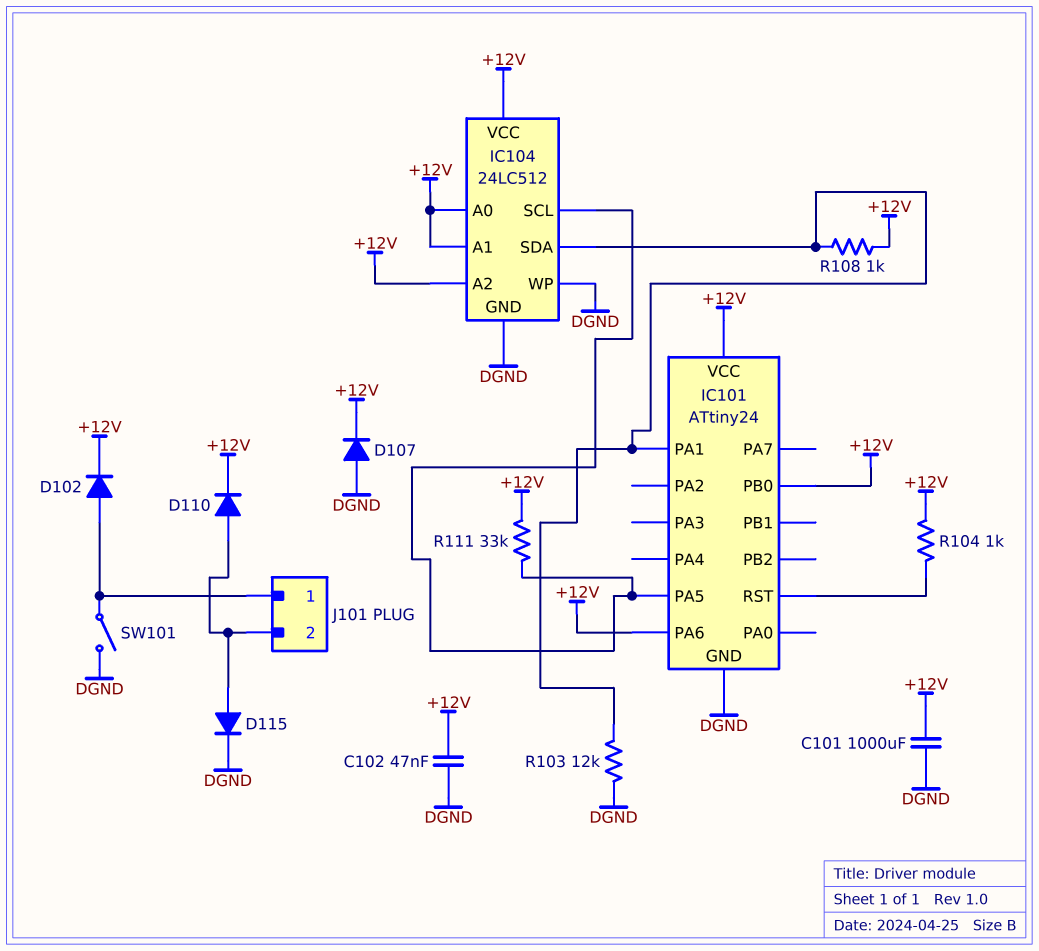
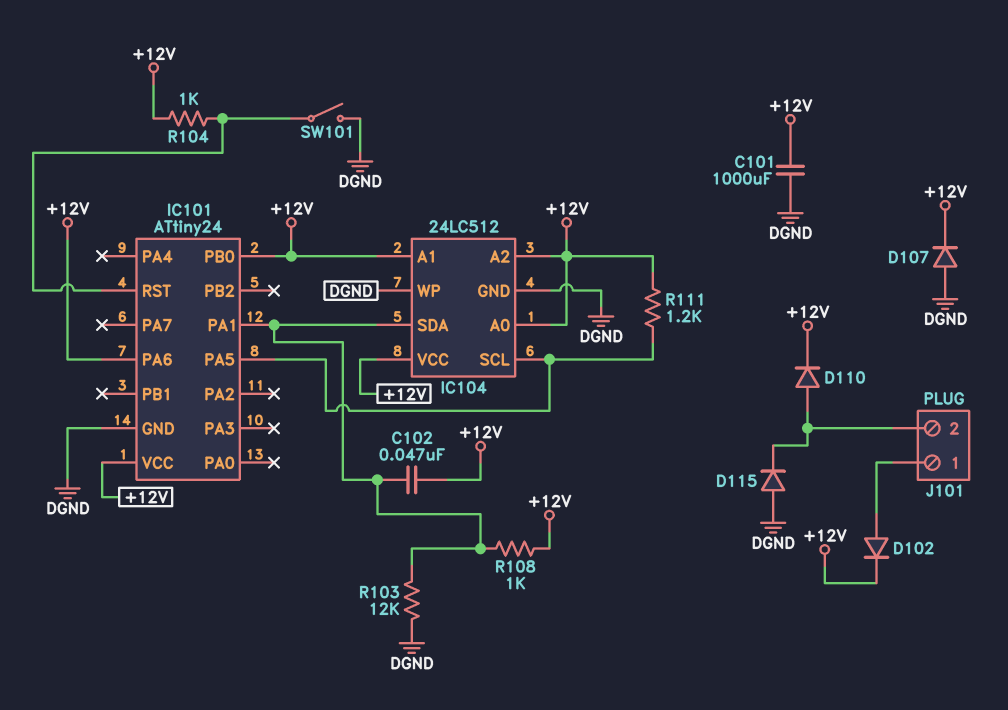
C102: 47nF (+12V, DGND) -> 47nF (+12V, IC101/PA1)
D115: diode (A J101/2, K DGND) -> diode (A DGND, K J101/2)
R111: 33k (+12V, IC101/PA5) -> 1.2k (+12V, IC101/PA5)
SW101: switch (DGND, J101/1) -> switch (DGND, IC101/RST)

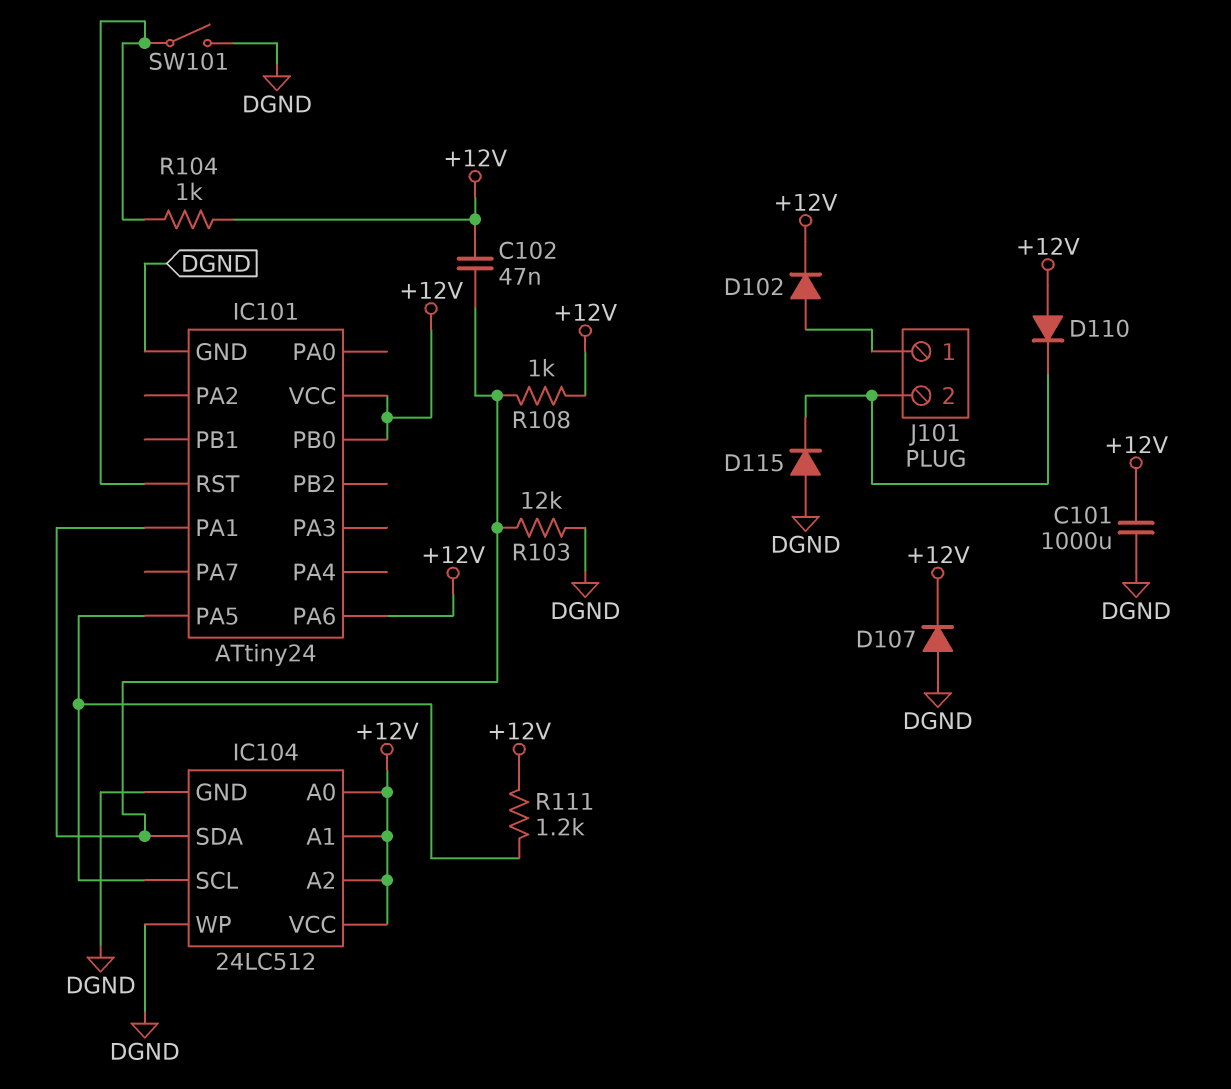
D110: diode (A J101/2, K +12V) -> diode (A +12V, K J101/2)

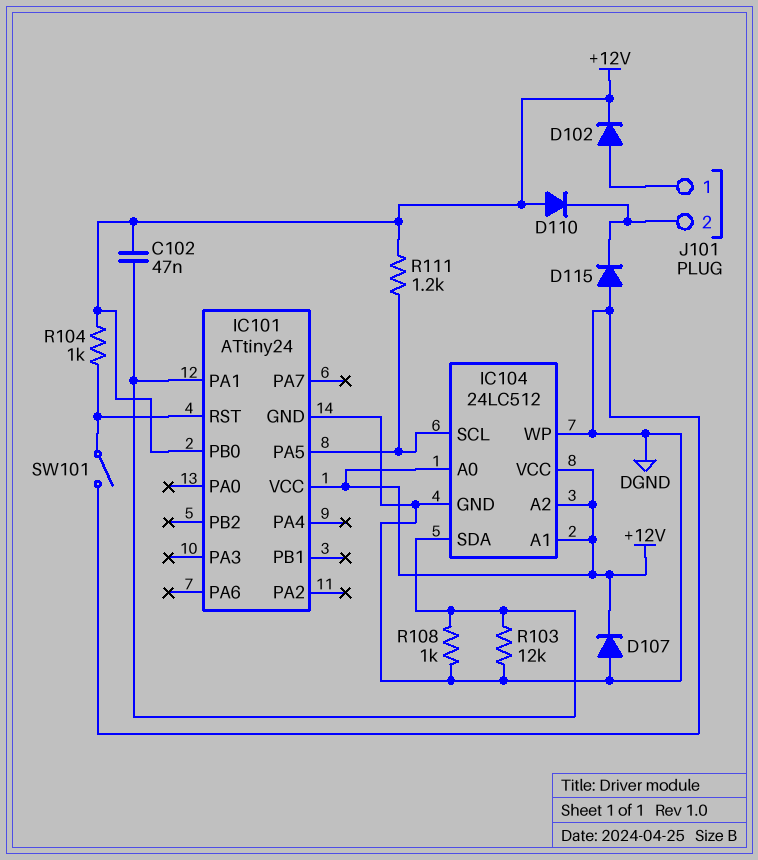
C101: 1000uF (+12V, DGND) -> none
IC101 pin PA6: +12V -> none
R108: 1k (+12V, IC101/PA1) -> 1k (DGND, IC101/PA1)

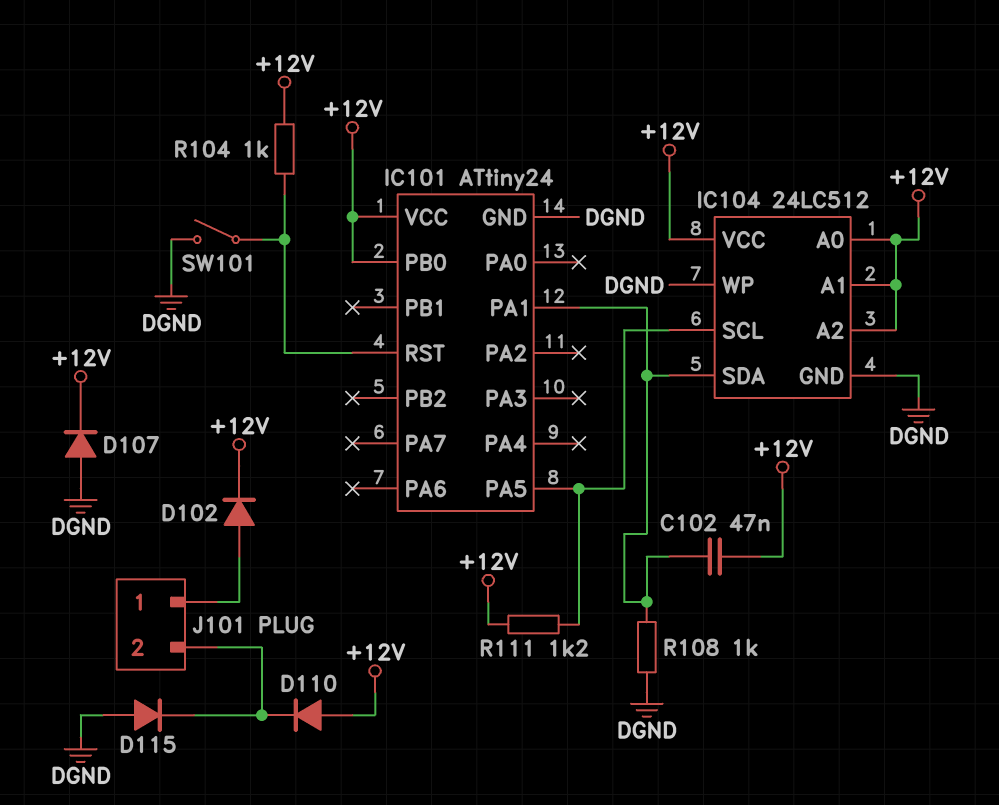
R103: 12k (DGND, IC101/PA1) -> none

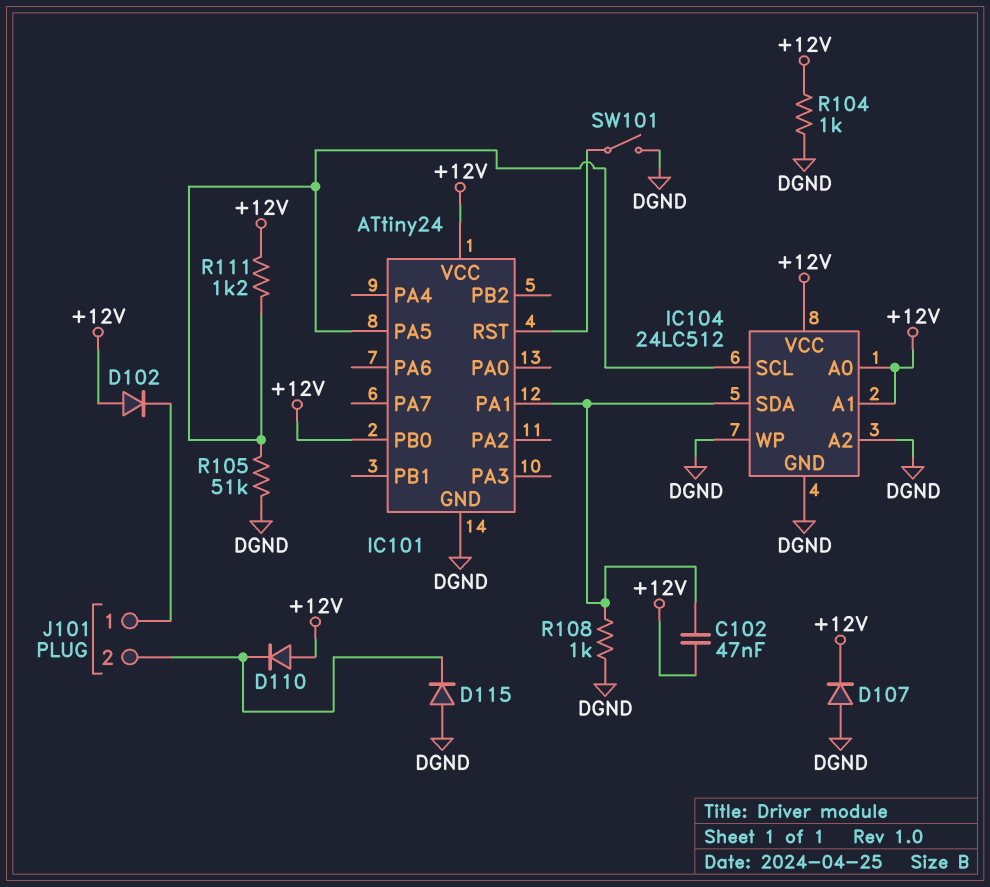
D102: diode (A J101/1, K +12V) -> diode (A +12V, K J101/1)
IC104 pin A2: +12V -> DGND
R104: 1k (+12V, IC101/RST) -> 1k (+12V, DGND)
R105: none -> 51k (DGND, IC101/PA5)

